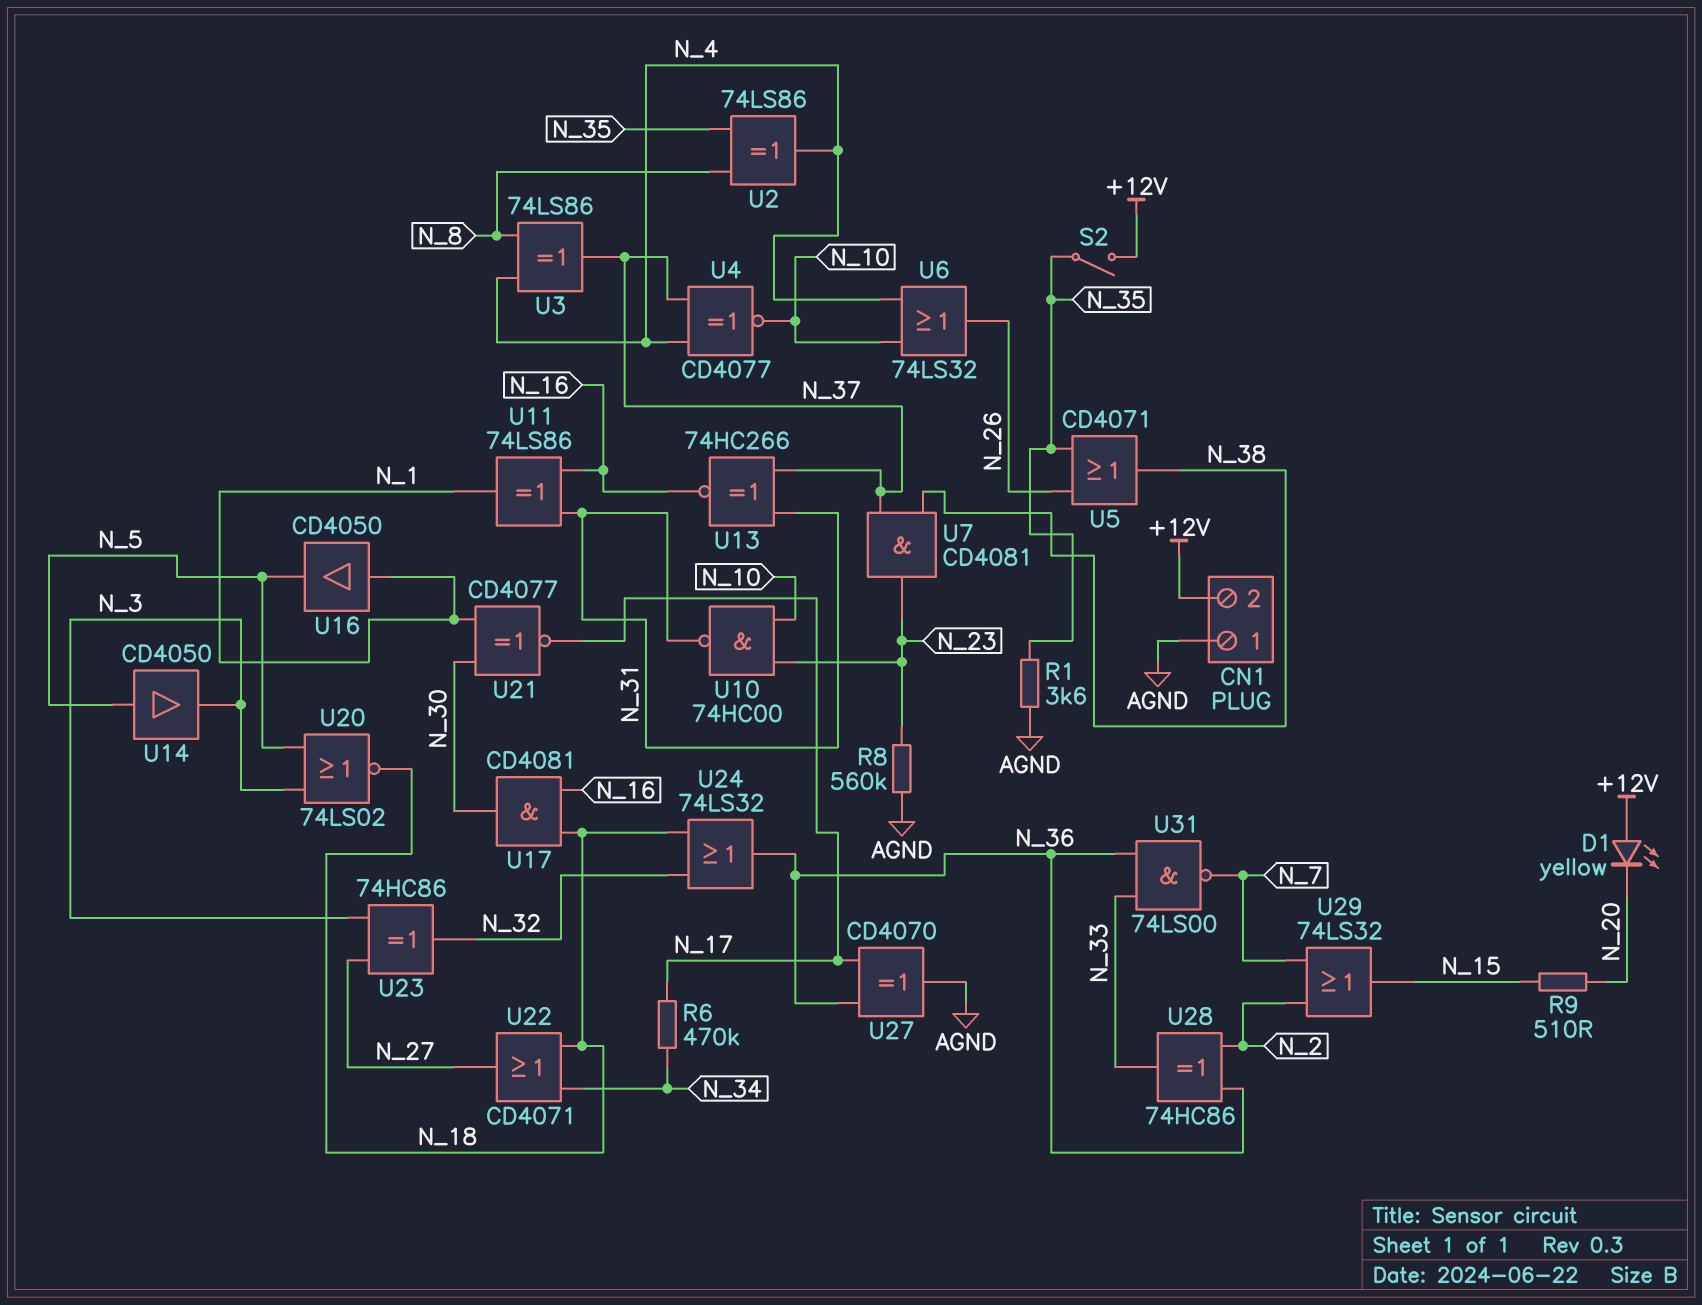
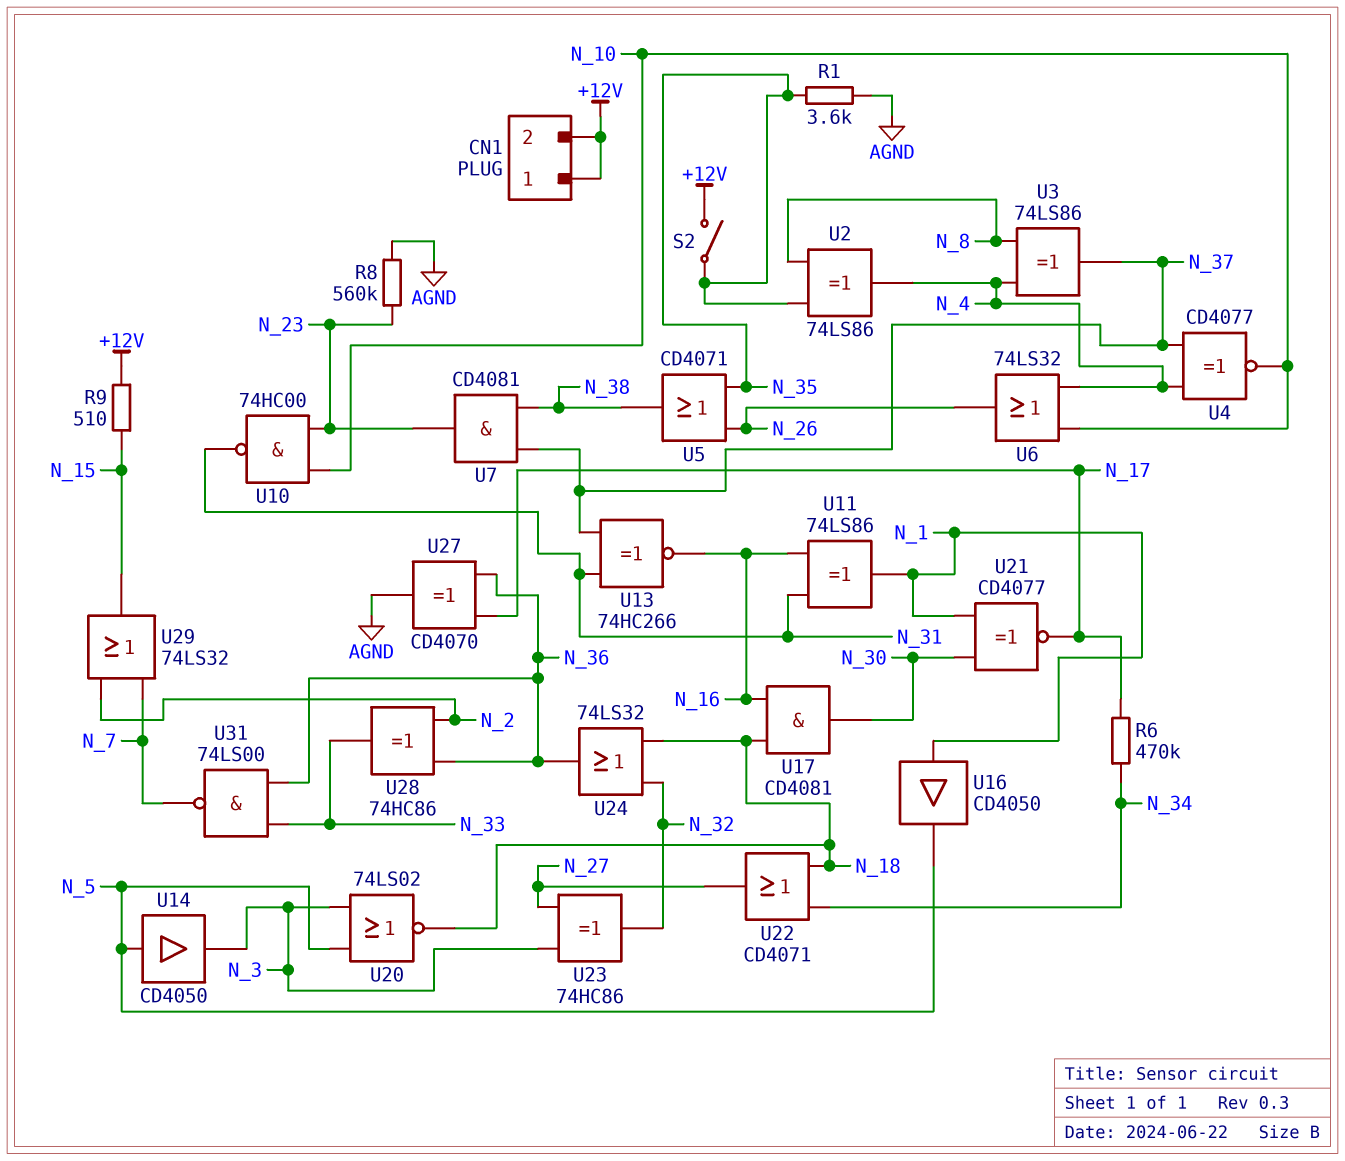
CN1 pin 1: AGND -> +12V
D1: LED yellow (A +12V, K N_20) -> none
R9: 510 (N_15, N_20) -> 510 (+12V, N_15)

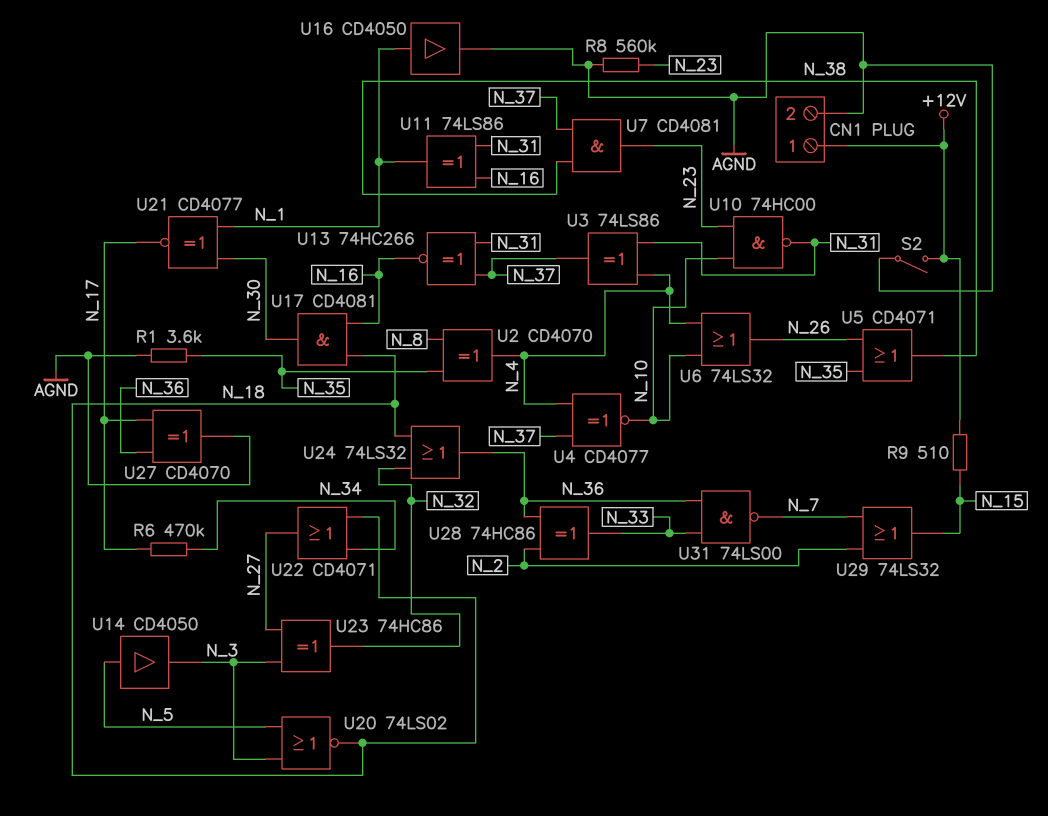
CN1 pin 2: +12V -> AGND
S2: switch (+12V, N_35) -> switch (+12V, AGND)
U2: XOR 74LS86 (in N_8, in N_35, out N_4) -> XOR CD4070 (in N_8, in N_35, out N_4)
U3: XOR 74LS86 (in N_4, in N_8, out N_37) -> XOR 74LS86 (in N_4, in N_31, out N_37)
U16: buffer CD4050 (in N_1, out N_5) -> buffer CD4050 (in N_1, out AGND)

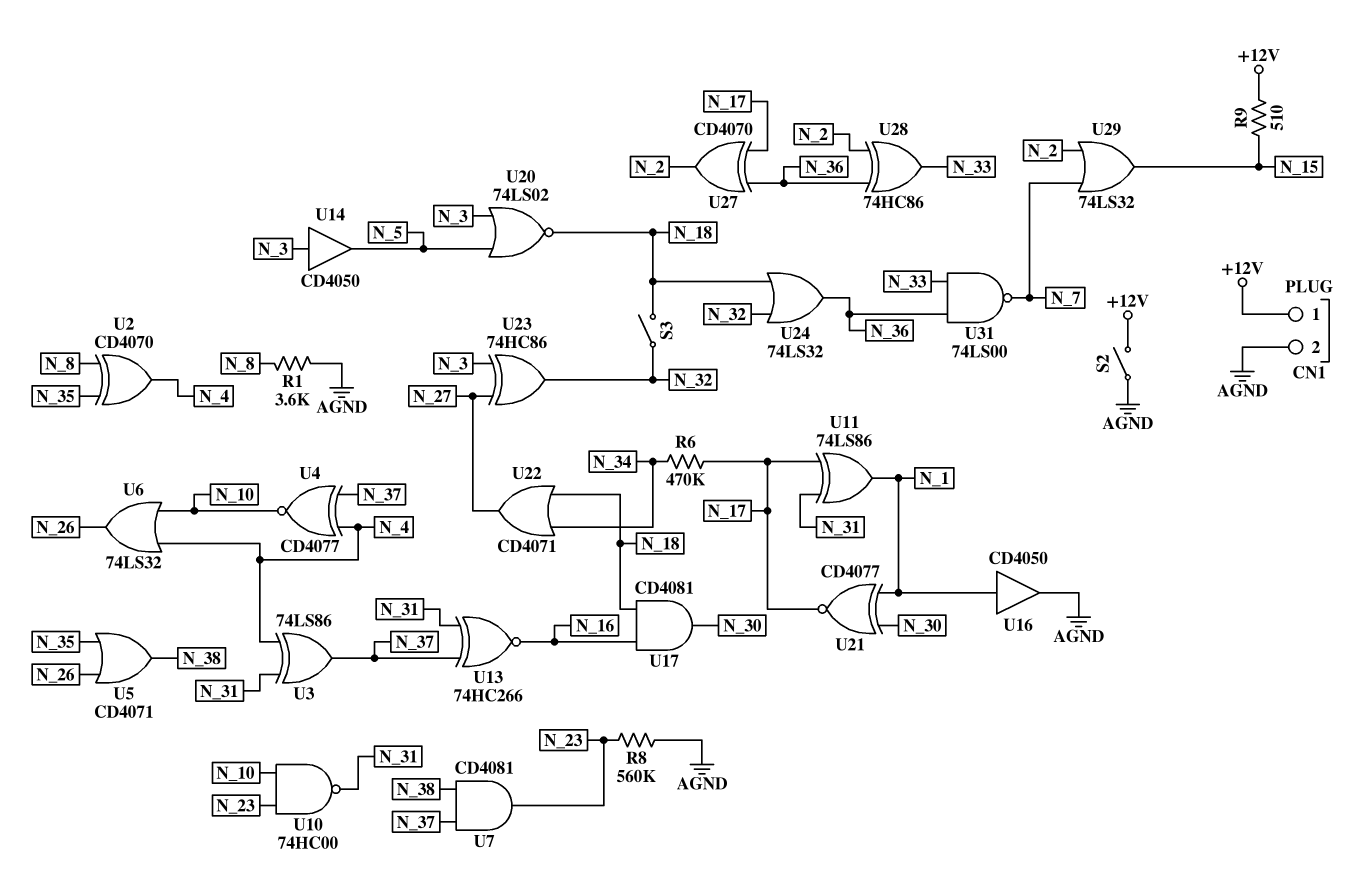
R1: 3.6k (AGND, N_35) -> 3.6k (AGND, N_8)
S3: none -> switch (N_18, N_32)
U11: XOR 74LS86 (in N_16, in N_31, out N_1) -> XOR 74LS86 (in N_17, in N_31, out N_1)
U14: buffer CD4050 (in N_5, out N_3) -> buffer CD4050 (in N_3, out N_5)
U27: XOR CD4070 (in N_17, in N_36, out AGND) -> XOR CD4070 (in N_17, in N_36, out N_2)

